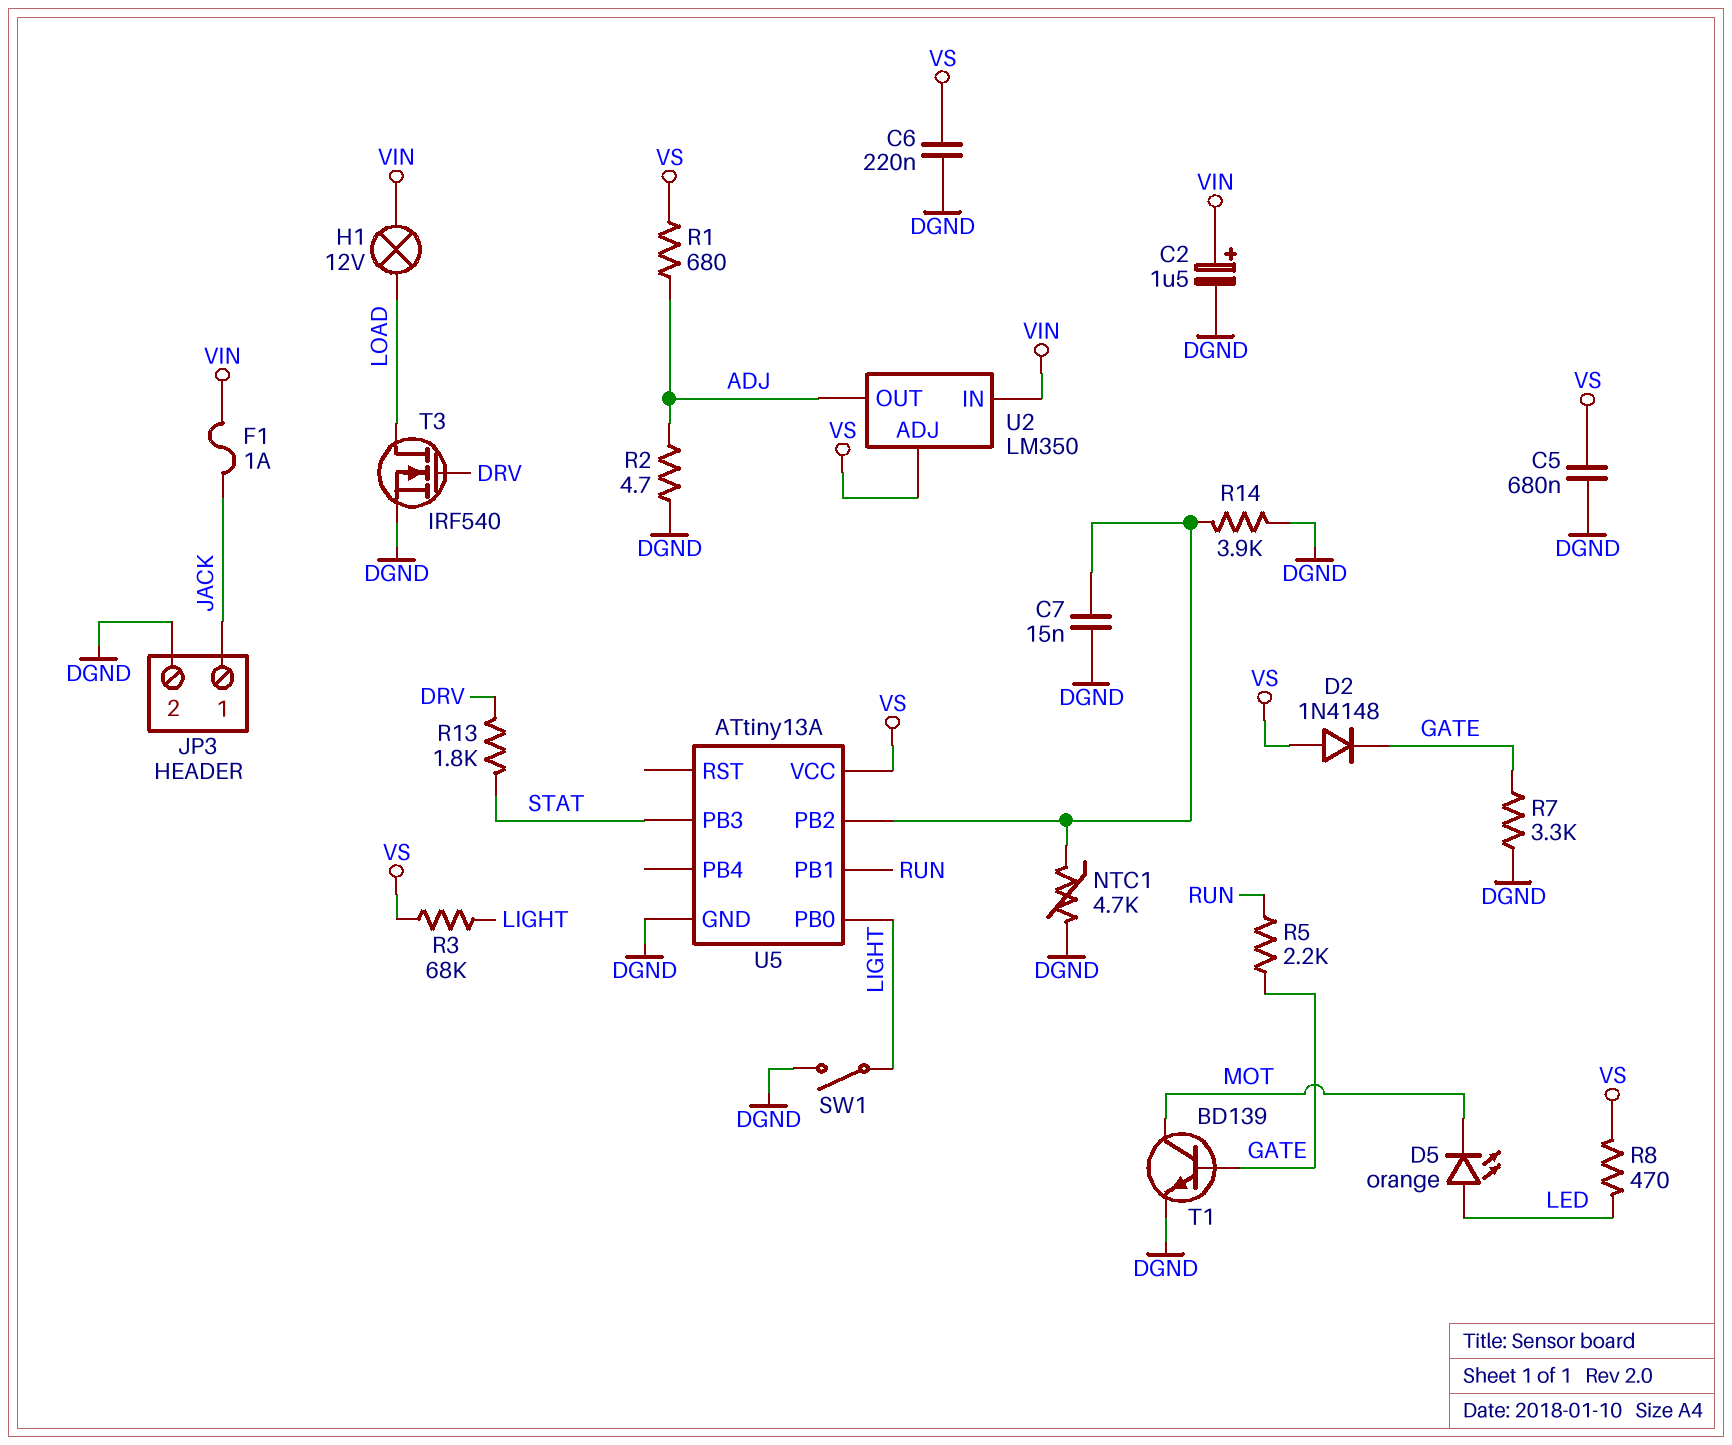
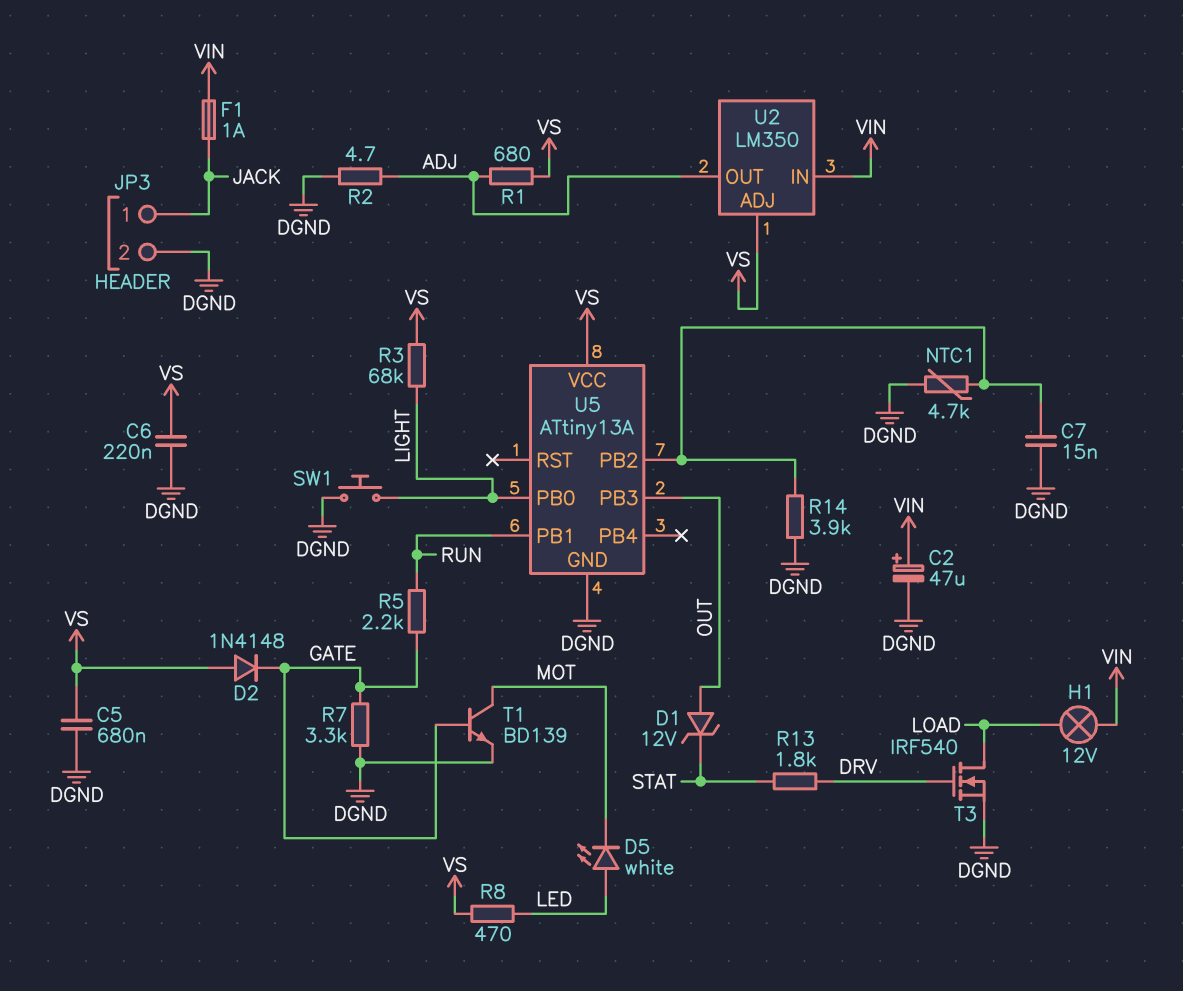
C2: 1.5uF (plus VIN, minus DGND) -> 47uF (plus VIN, minus DGND)
D1: none -> zener 12V (A OUT, K STAT)
D5: LED orange (A LED, K MOT) -> LED white (A LED, K MOT)
SW1: switch (DGND, LIGHT) -> button (DGND, LIGHT)
U5 pin PB3: STAT -> OUT

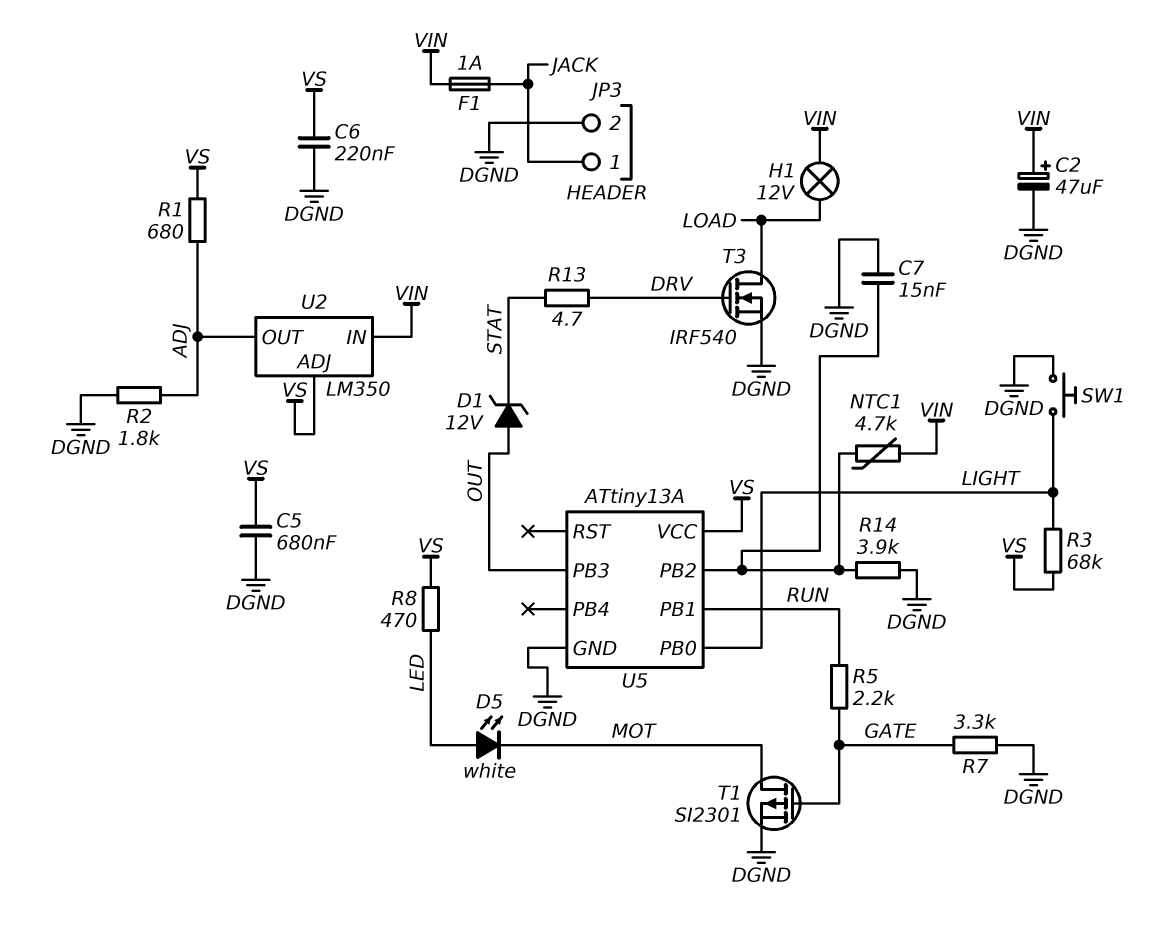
D2: diode 1N4148 (A VS, K GATE) -> none
NTC1: 4.7k (DGND, U5/PB2) -> 4.7k (U5/PB2, VIN)
R2: 4.7 (ADJ, DGND) -> 1.8k (ADJ, DGND)
R13: 1.8k (DRV, STAT) -> 4.7 (DRV, STAT)
T1: NPN BD139 (B GATE, C MOT, E DGND) -> PMOS SI2301 (G GATE, D MOT, S DGND)

